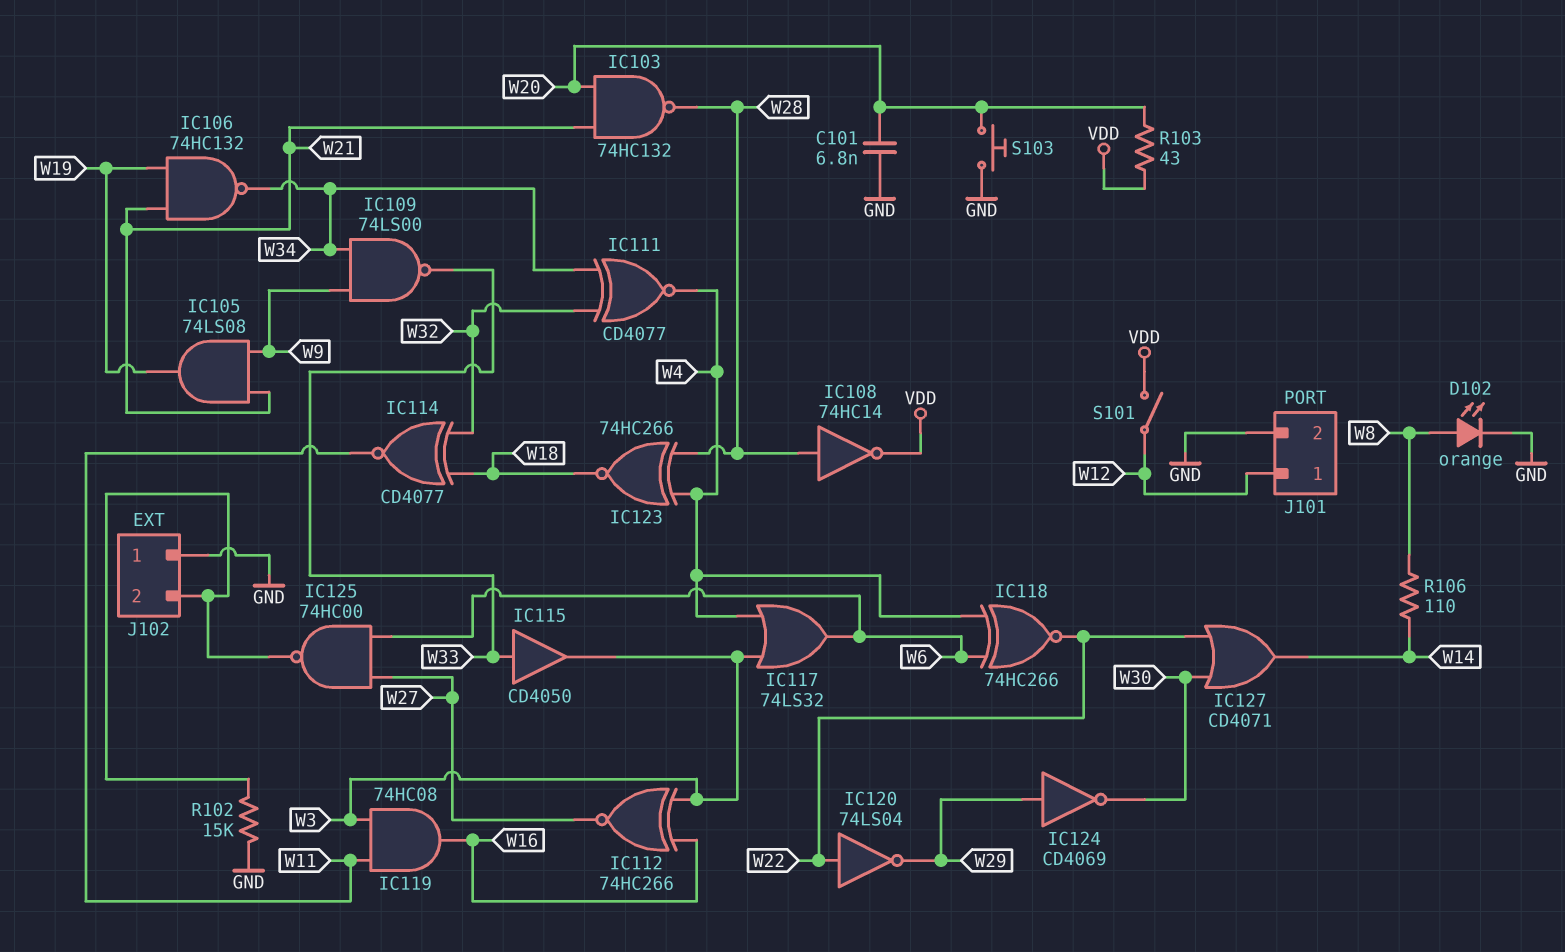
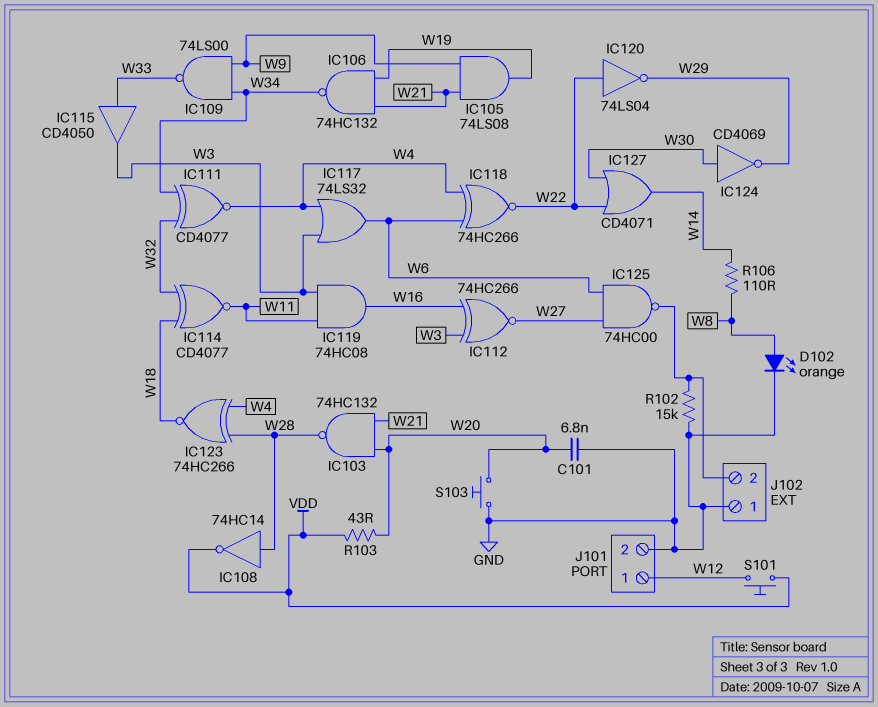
IC124: NOT CD4069 (in W29, out W30) -> NOT CD4069 (in W30, out W29)
S101: switch (VDD, W12) -> button (VDD, W12)

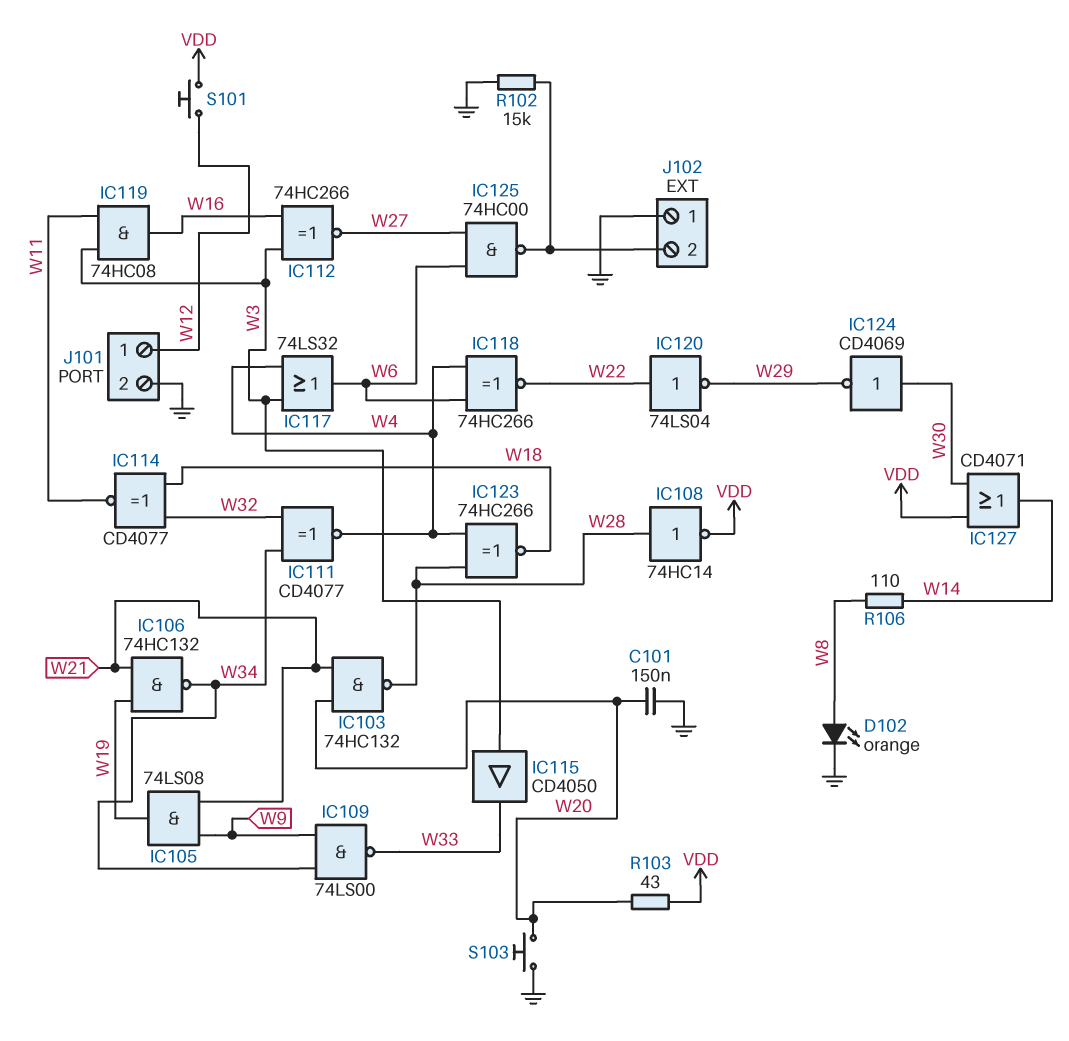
C101: 6.8nF (GND, W20) -> 150nF (GND, W20)
IC115: buffer CD4050 (in W33, out W3) -> buffer CD4050 (in W3, out W33)
IC127: OR CD4071 (in W22, in W30, out W14) -> OR CD4071 (in VDD, in W30, out W14)

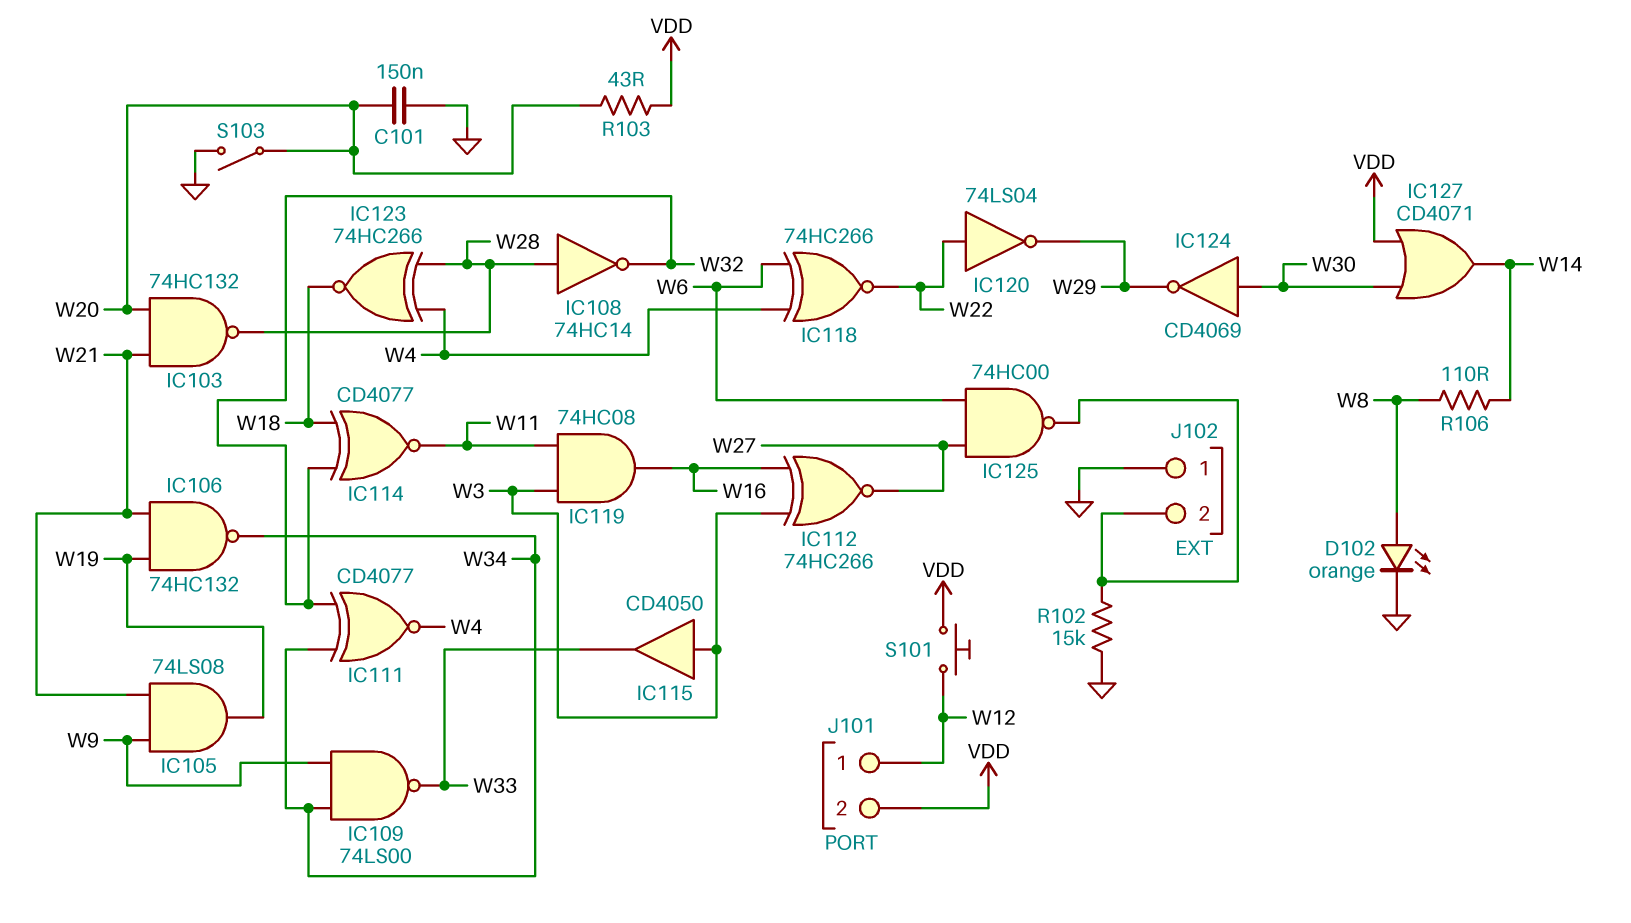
IC108: NOT 74HC14 (in W28, out VDD) -> NOT 74HC14 (in W28, out W32)
IC117: OR 74LS32 (in W3, in W4, out W6) -> none
J101 pin 2: GND -> VDD
S103: button (GND, W20) -> switch (GND, W20)

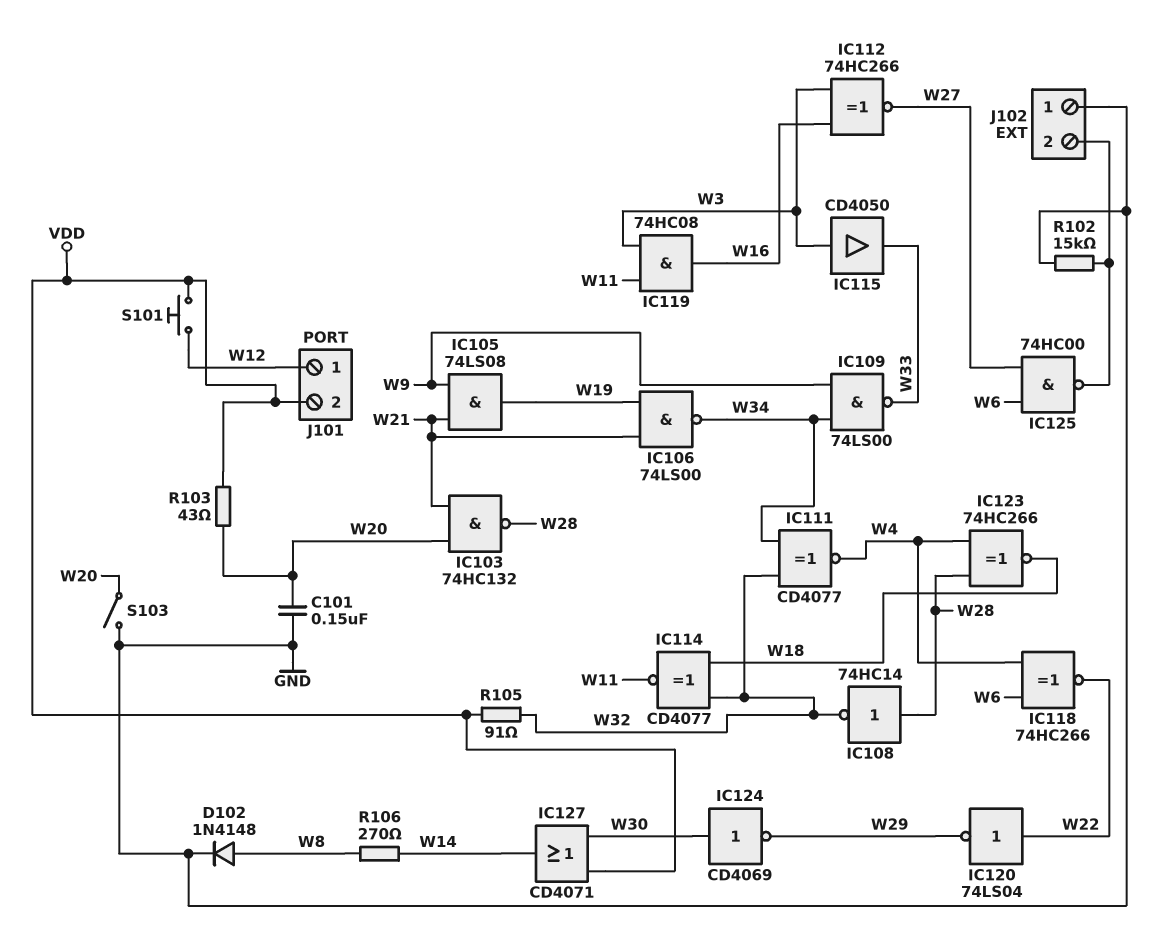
D102: LED orange (A W8, K GND) -> diode 1N4148 (A W8, K GND)
IC106: NAND 74HC132 (in W19, in W21, out W34) -> NAND 74LS00 (in W19, in W21, out W34)
R105: none -> 91 (VDD, W32)
R106: 110 (W8, W14) -> 270 (W8, W14)

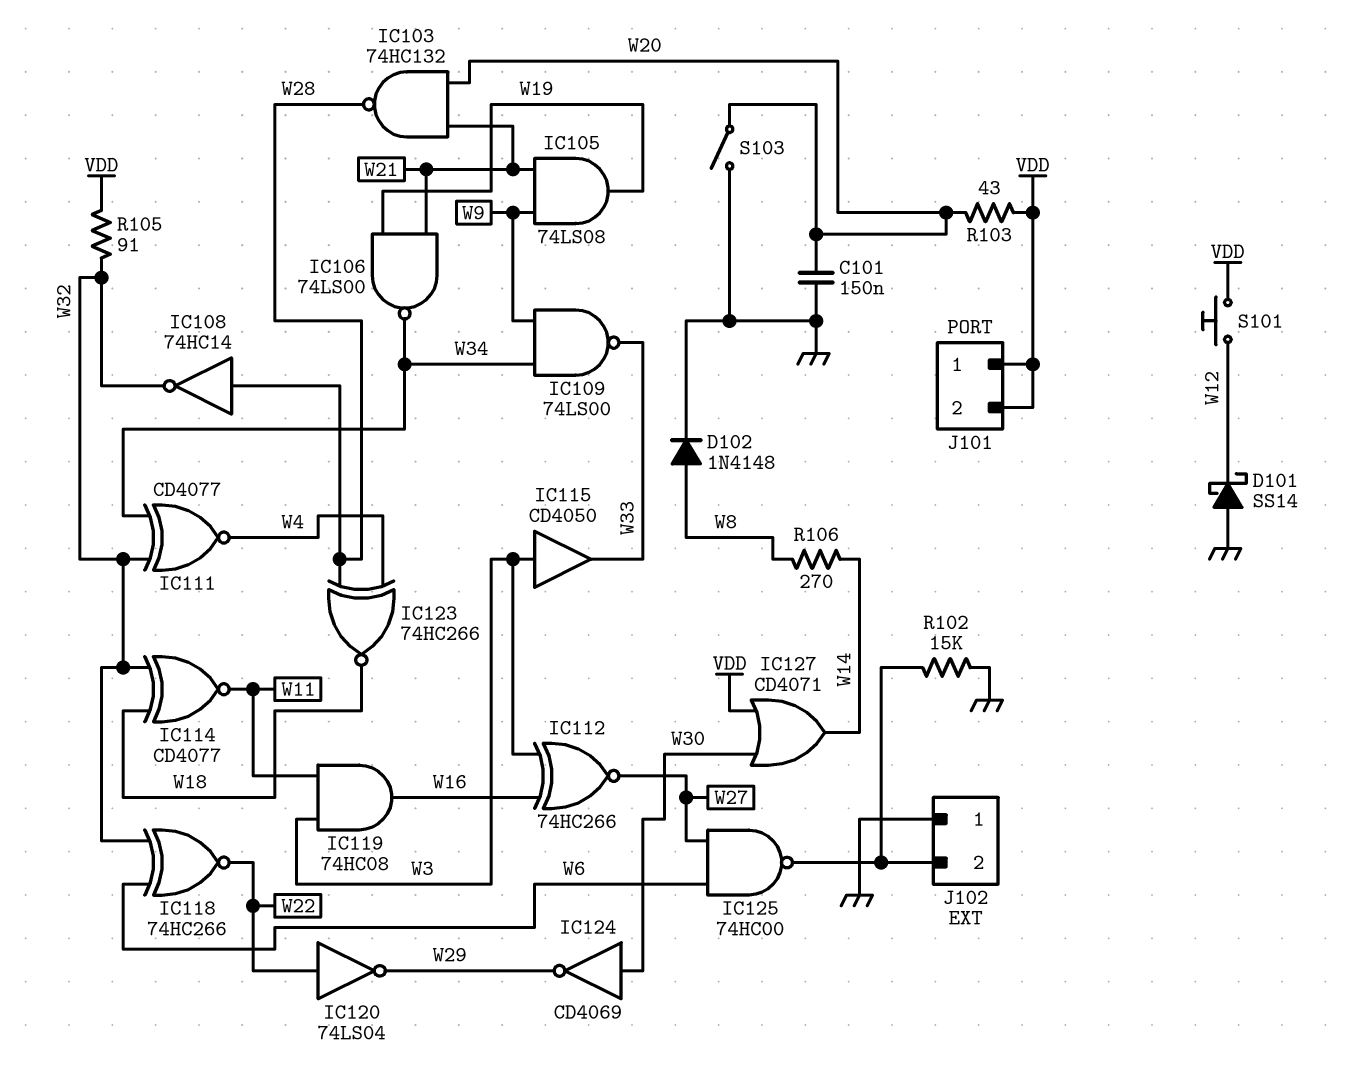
D101: none -> schottky SS14 (A GND, K W12)
IC118: XNOR 74HC266 (in W4, in W6, out W22) -> XNOR 74HC266 (in W6, in W32, out W22)
J101 pin 1: W12 -> VDD

